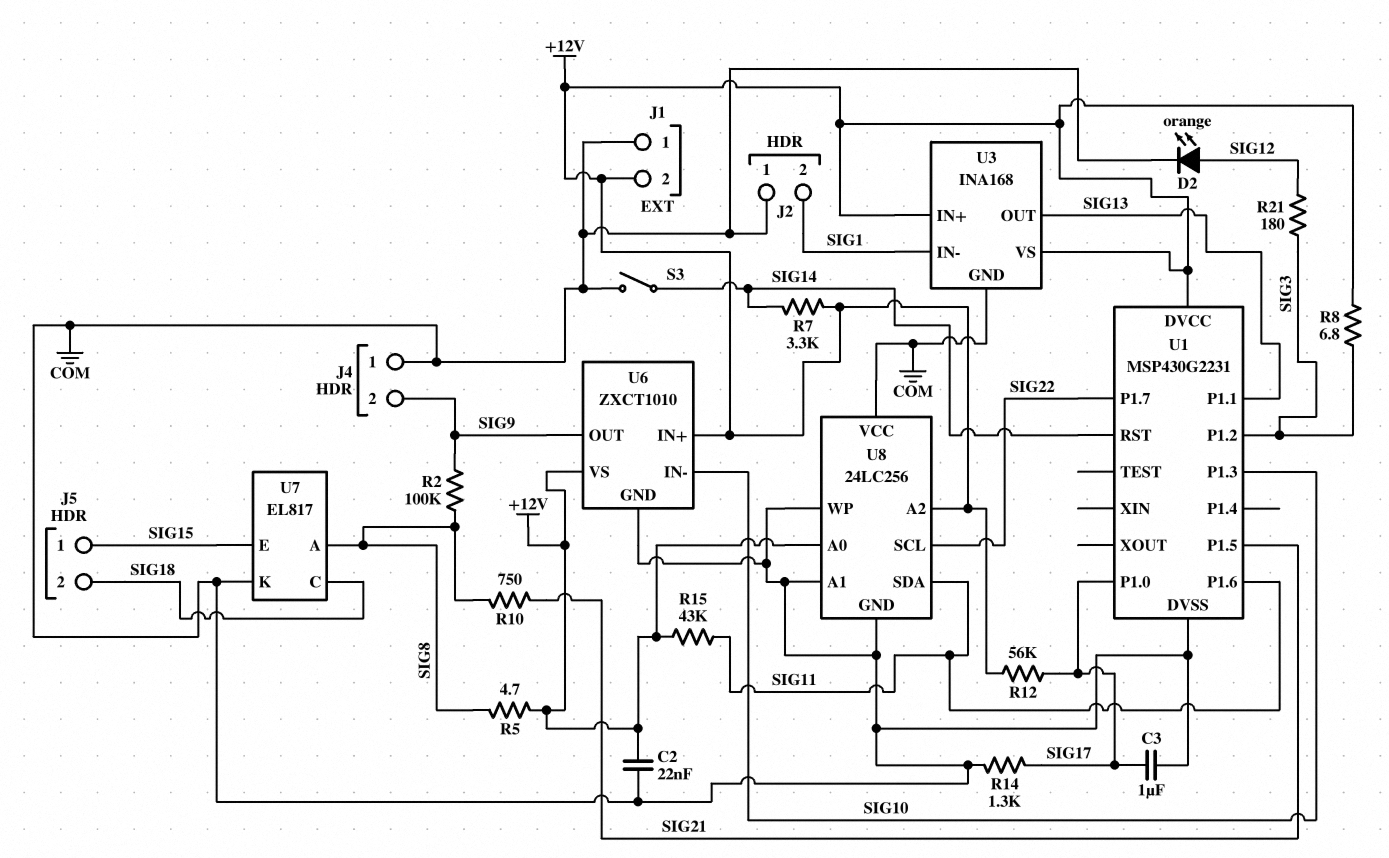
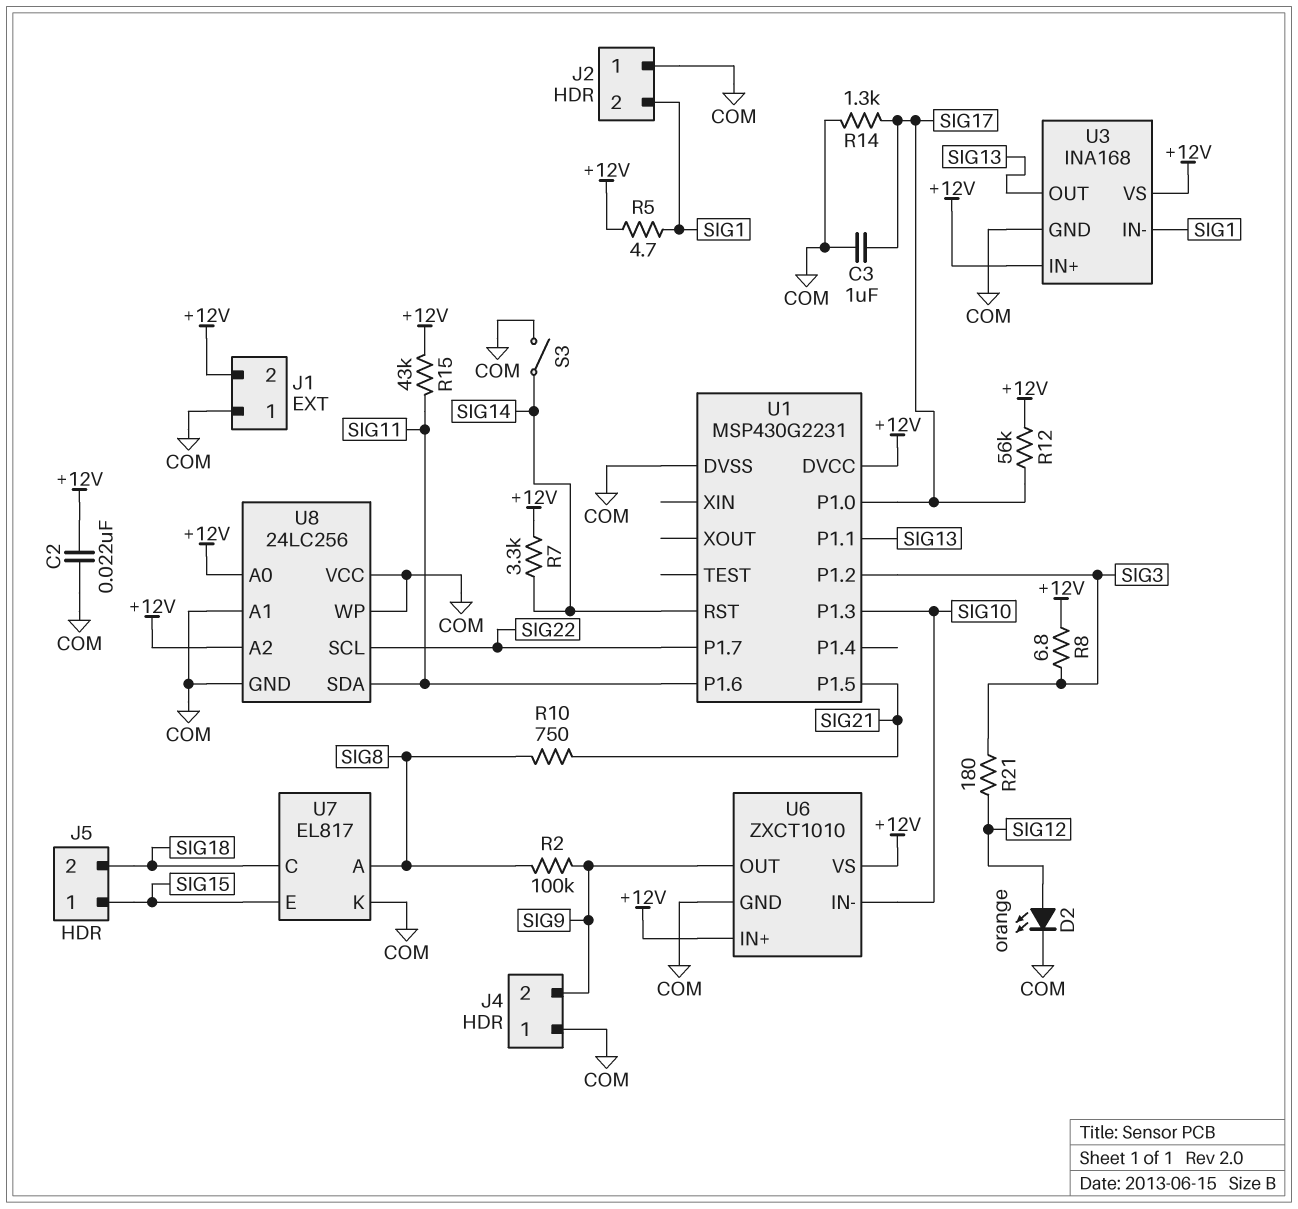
R5: 4.7 (+12V, SIG8) -> 4.7 (+12V, SIG1)

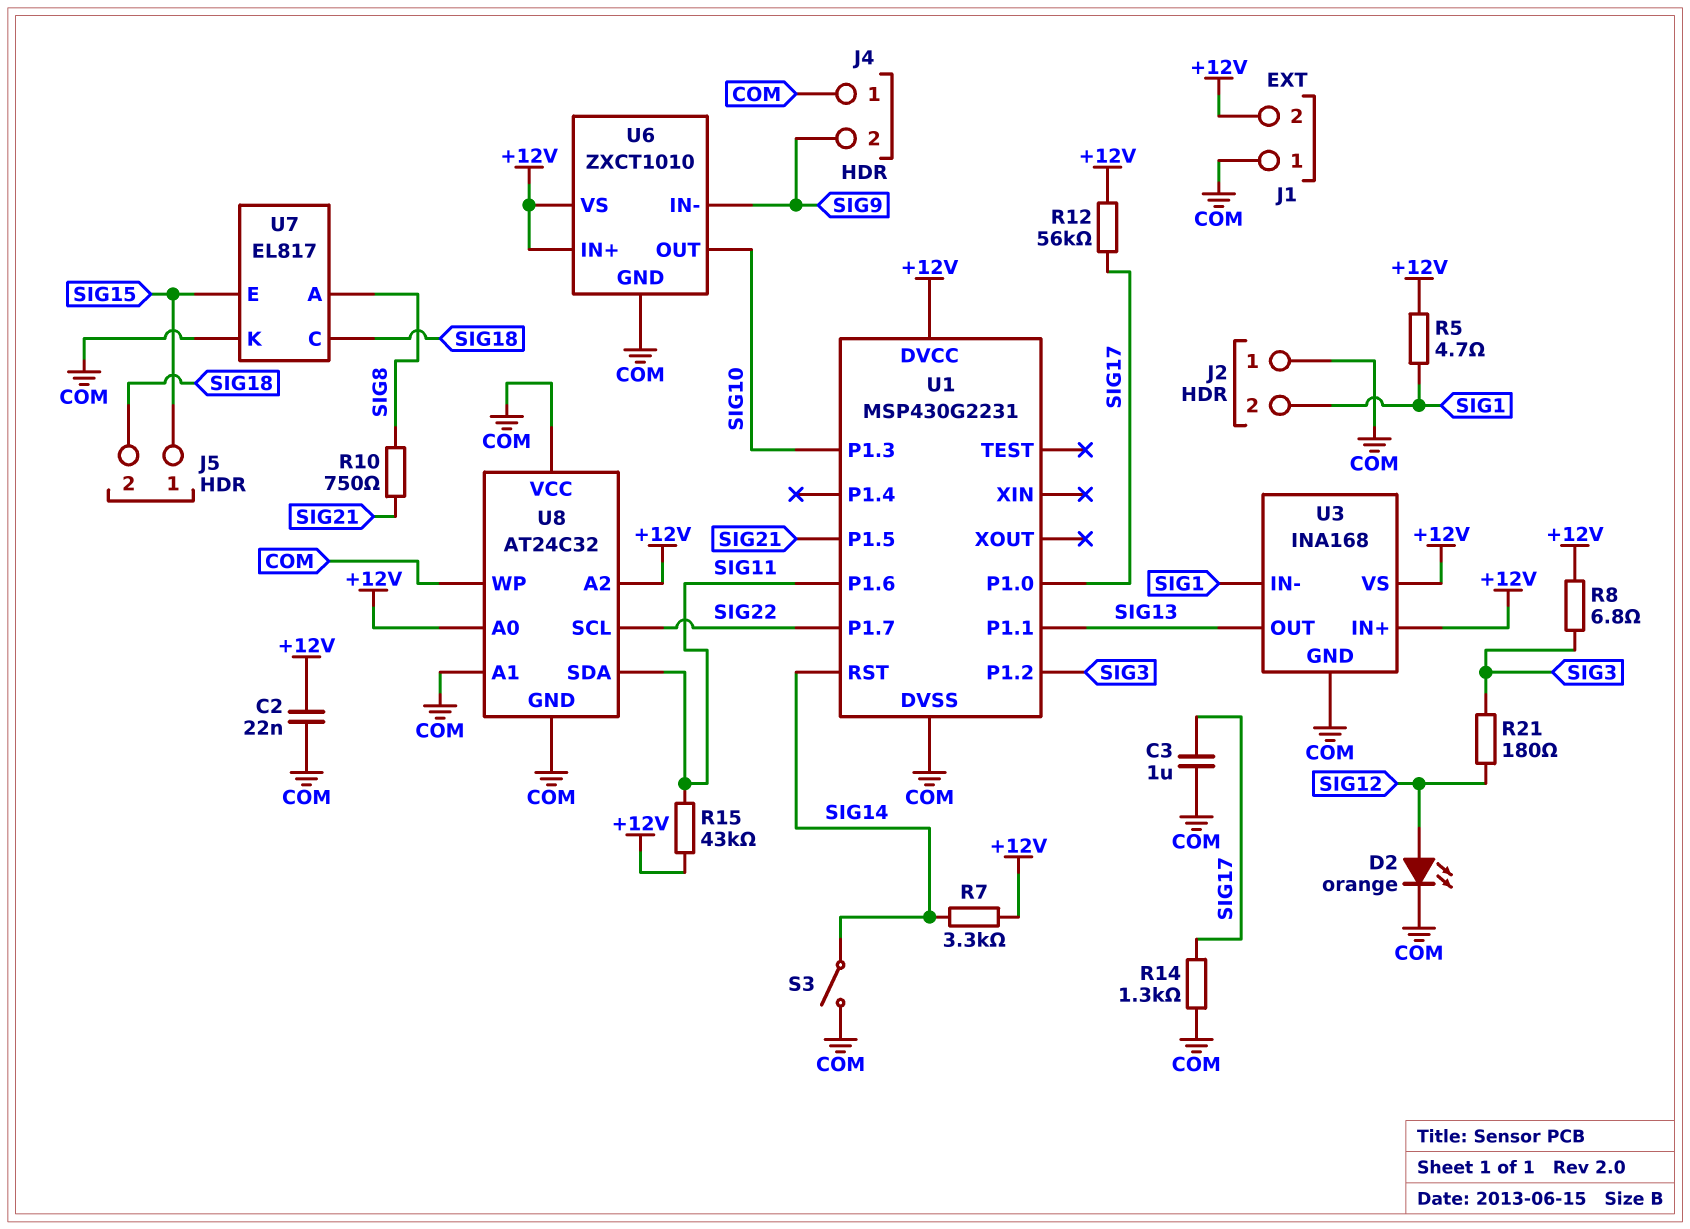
R2: 100k (SIG8, SIG9) -> none
U6 pin IN-: SIG10 -> SIG9
U6 pin OUT: SIG9 -> SIG10
U8: 24LC256 -> AT24C32

